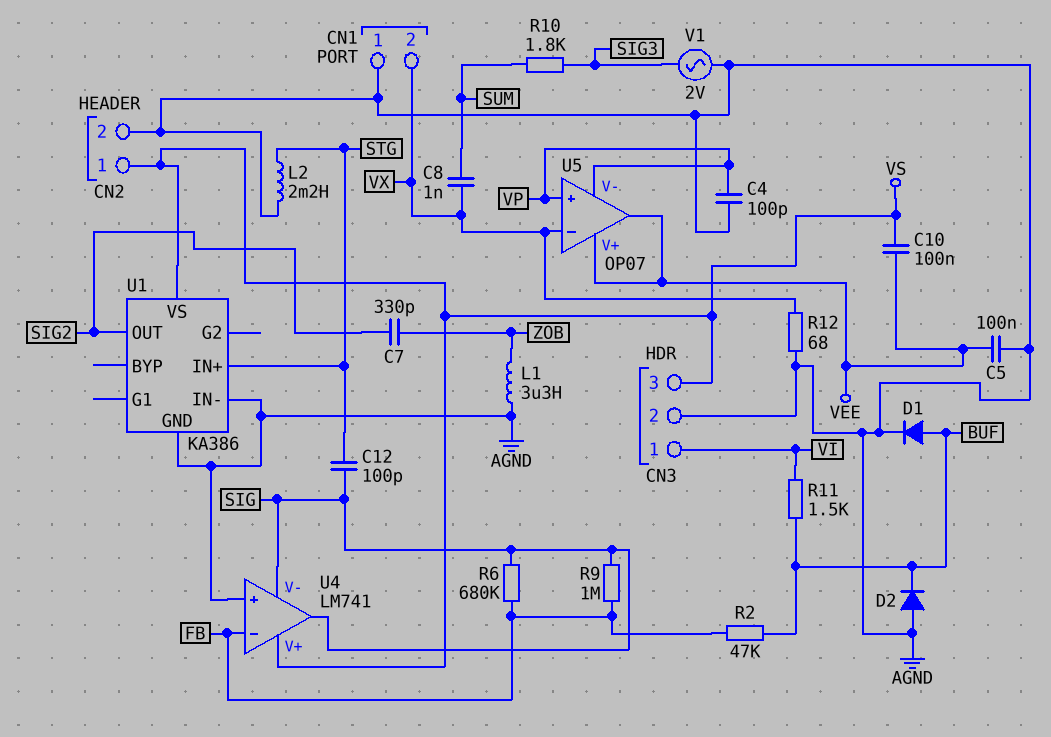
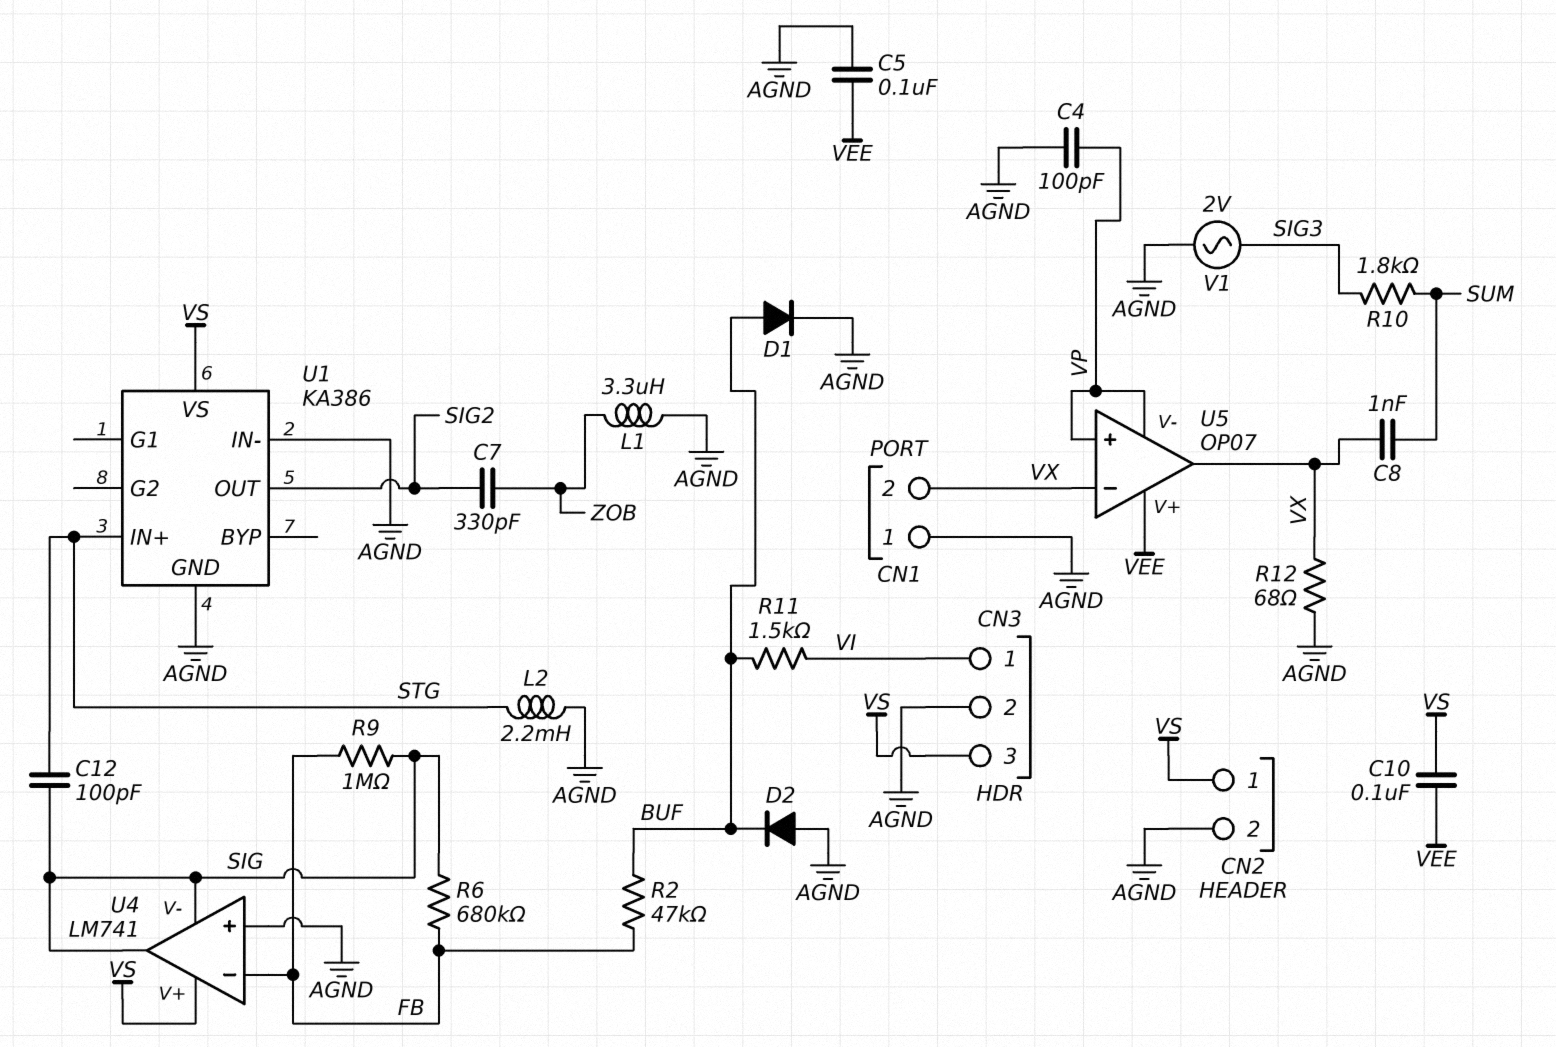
U5 pin out: VEE -> VX

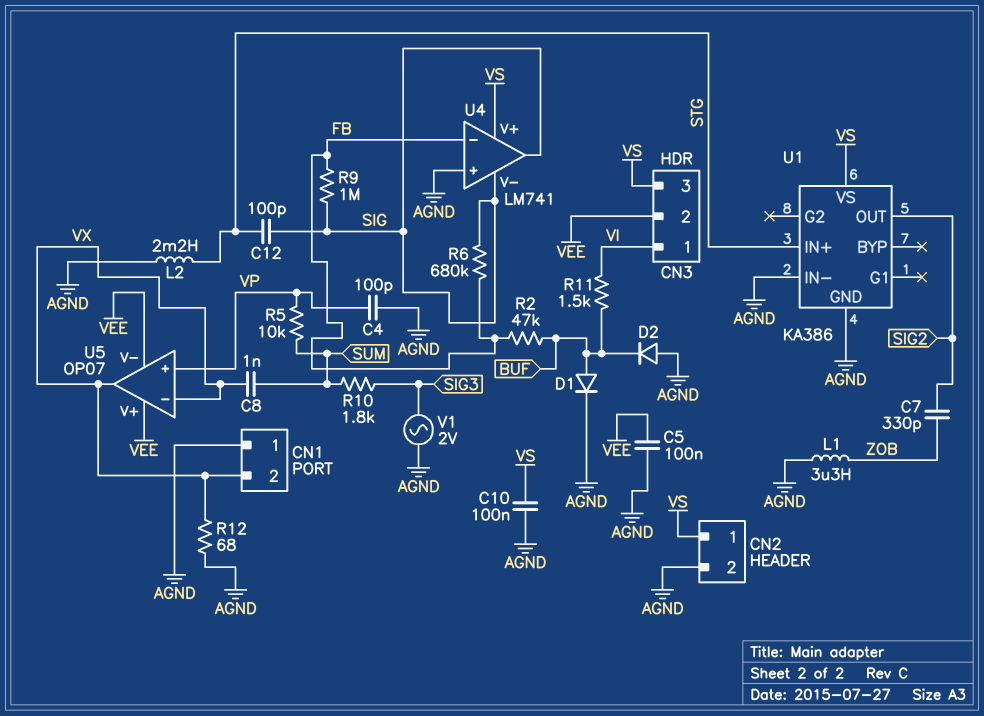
C10: 100nF (VEE, VS) -> 100nF (AGND, VS)
CN3 pin 2: AGND -> VEE
R5: none -> 10k (SUM, VP)
U5 pin V-: VP -> VEE

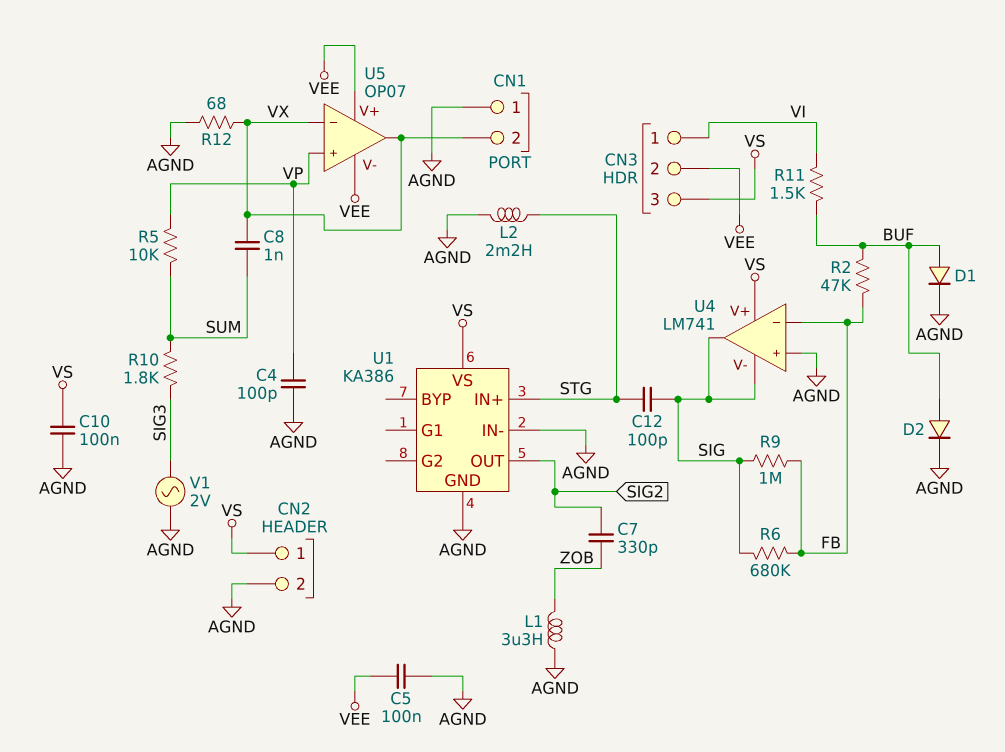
D2: diode (A AGND, K BUF) -> diode (A BUF, K AGND)

